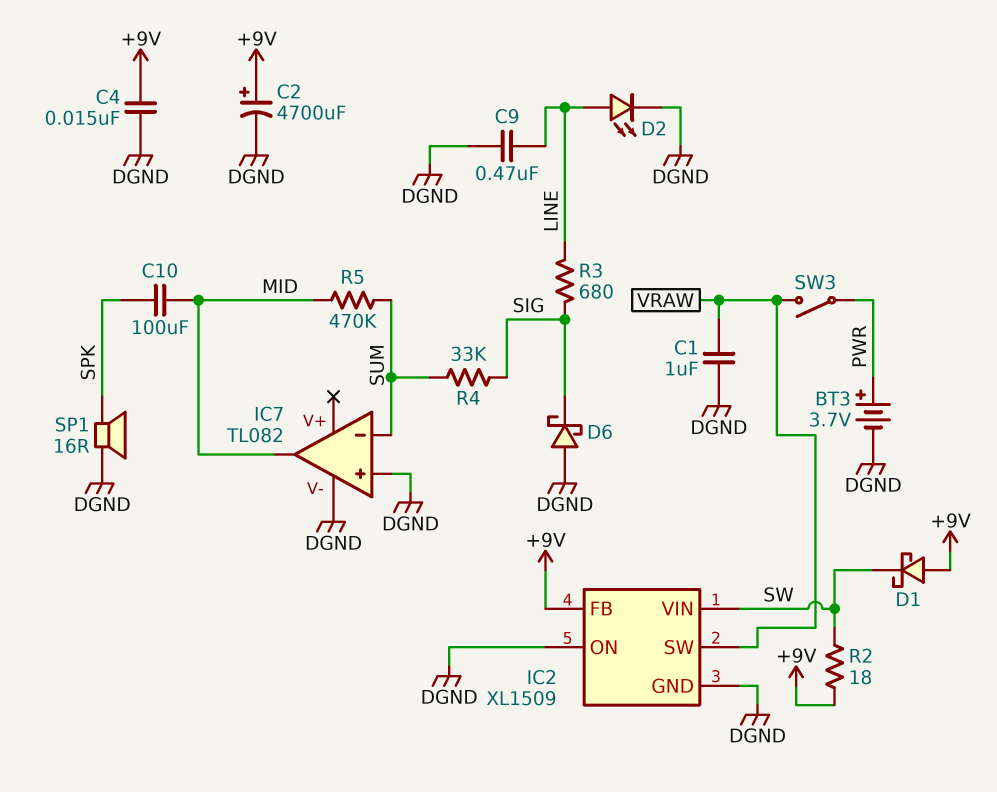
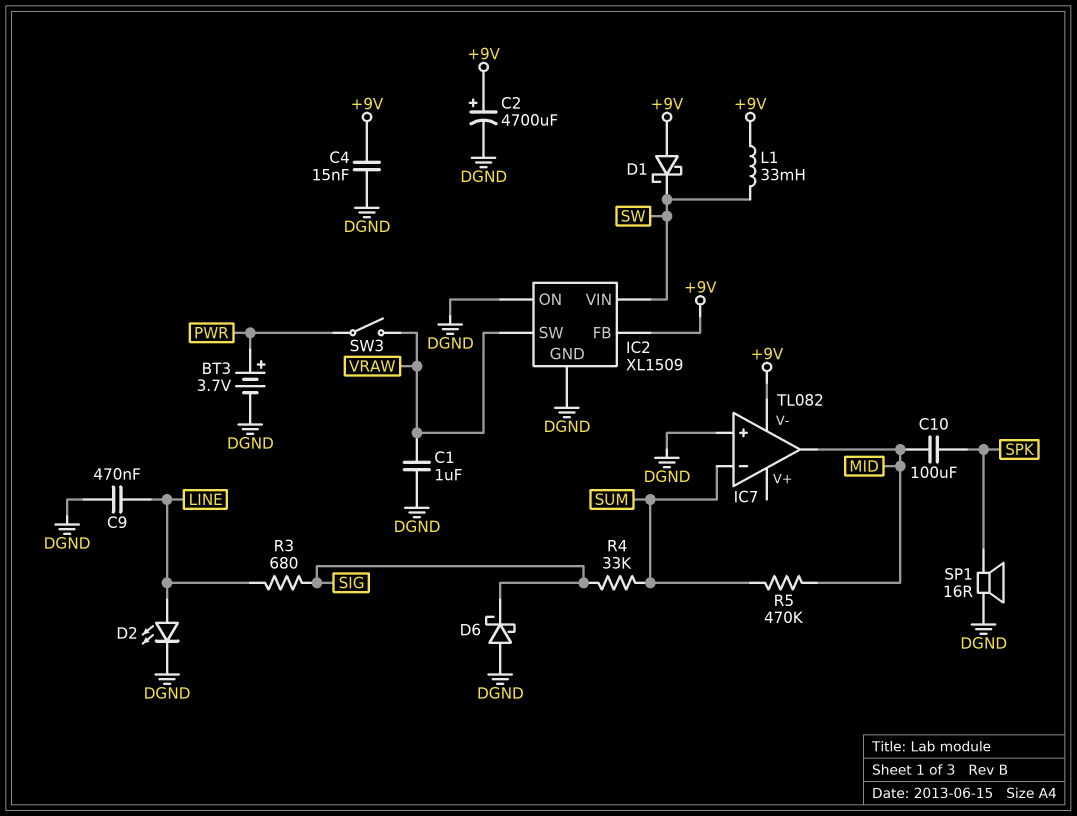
IC7 pin V-: DGND -> +9V
L1: none -> 33mH (+9V, SW)
R2: 18 (+9V, SW) -> none

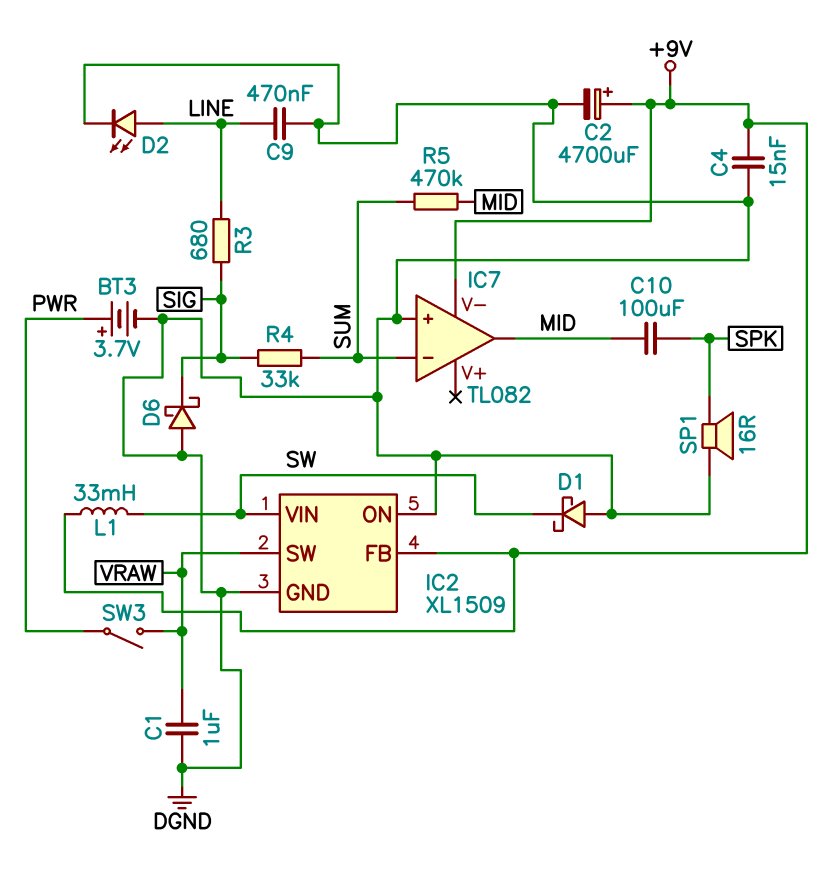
D1: schottky (A +9V, K SW) -> schottky (A DGND, K SW)

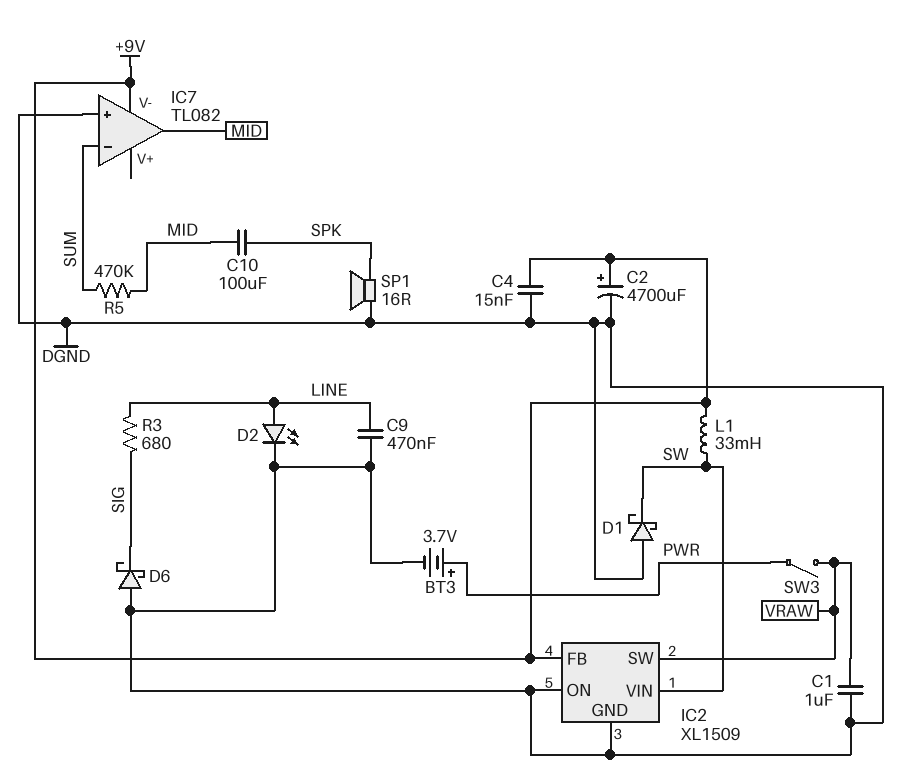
R4: 33k (SIG, SUM) -> none

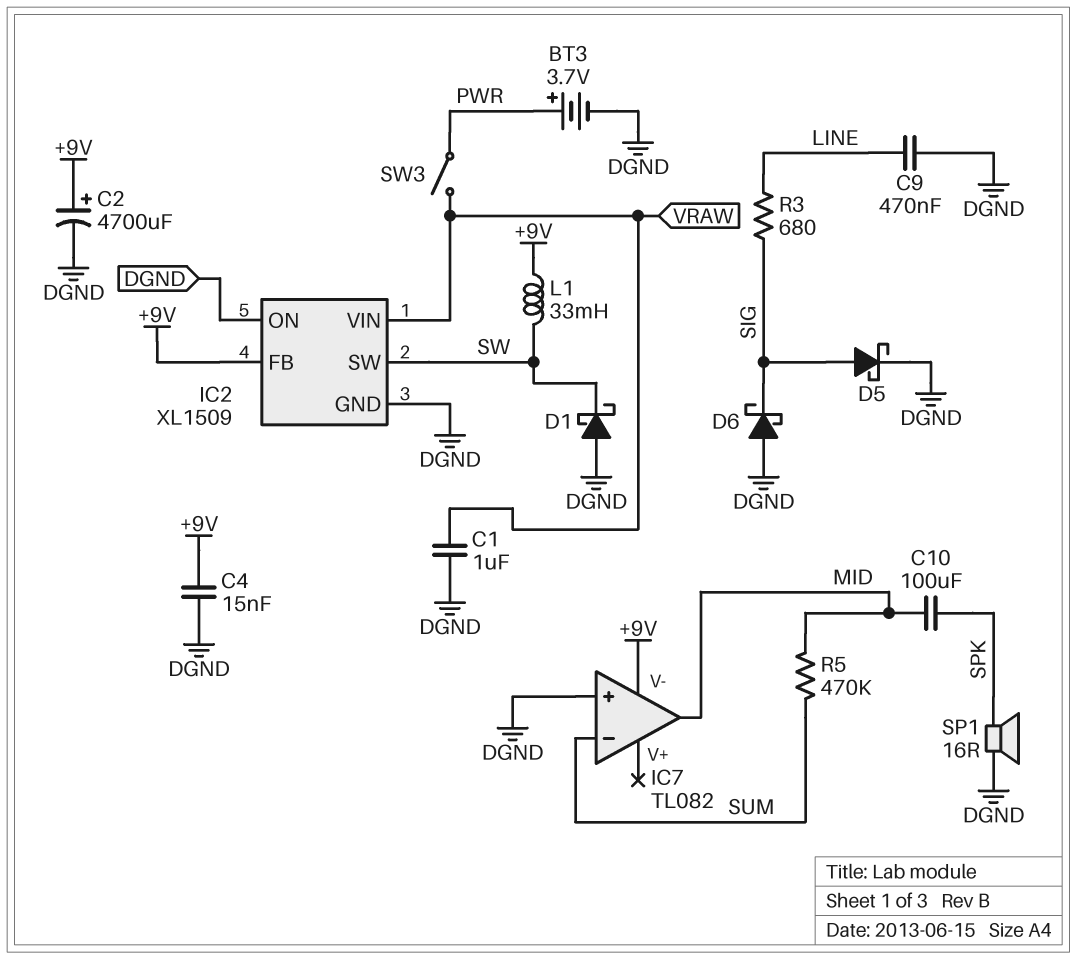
D2: LED (A LINE, K DGND) -> none
D5: none -> schottky (A SIG, K DGND)
IC2 pin SW: VRAW -> SW
IC2 pin VIN: SW -> VRAW

